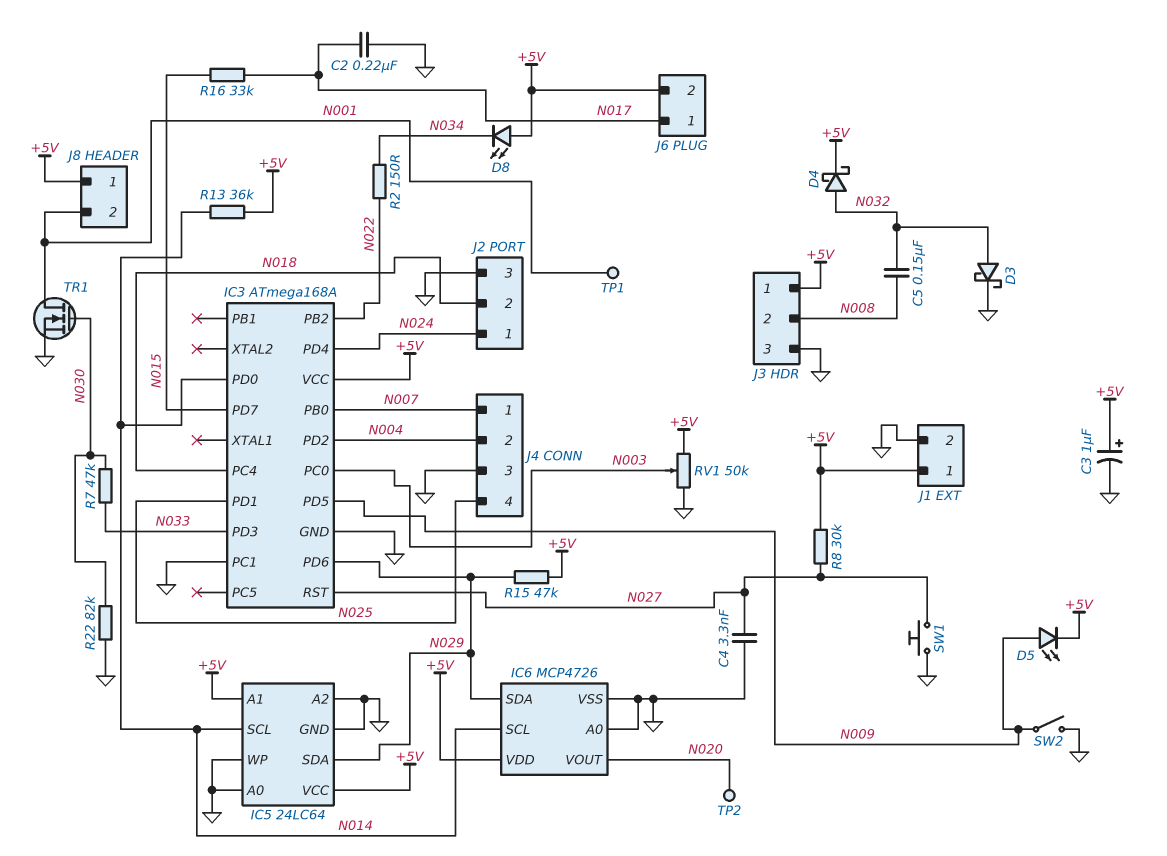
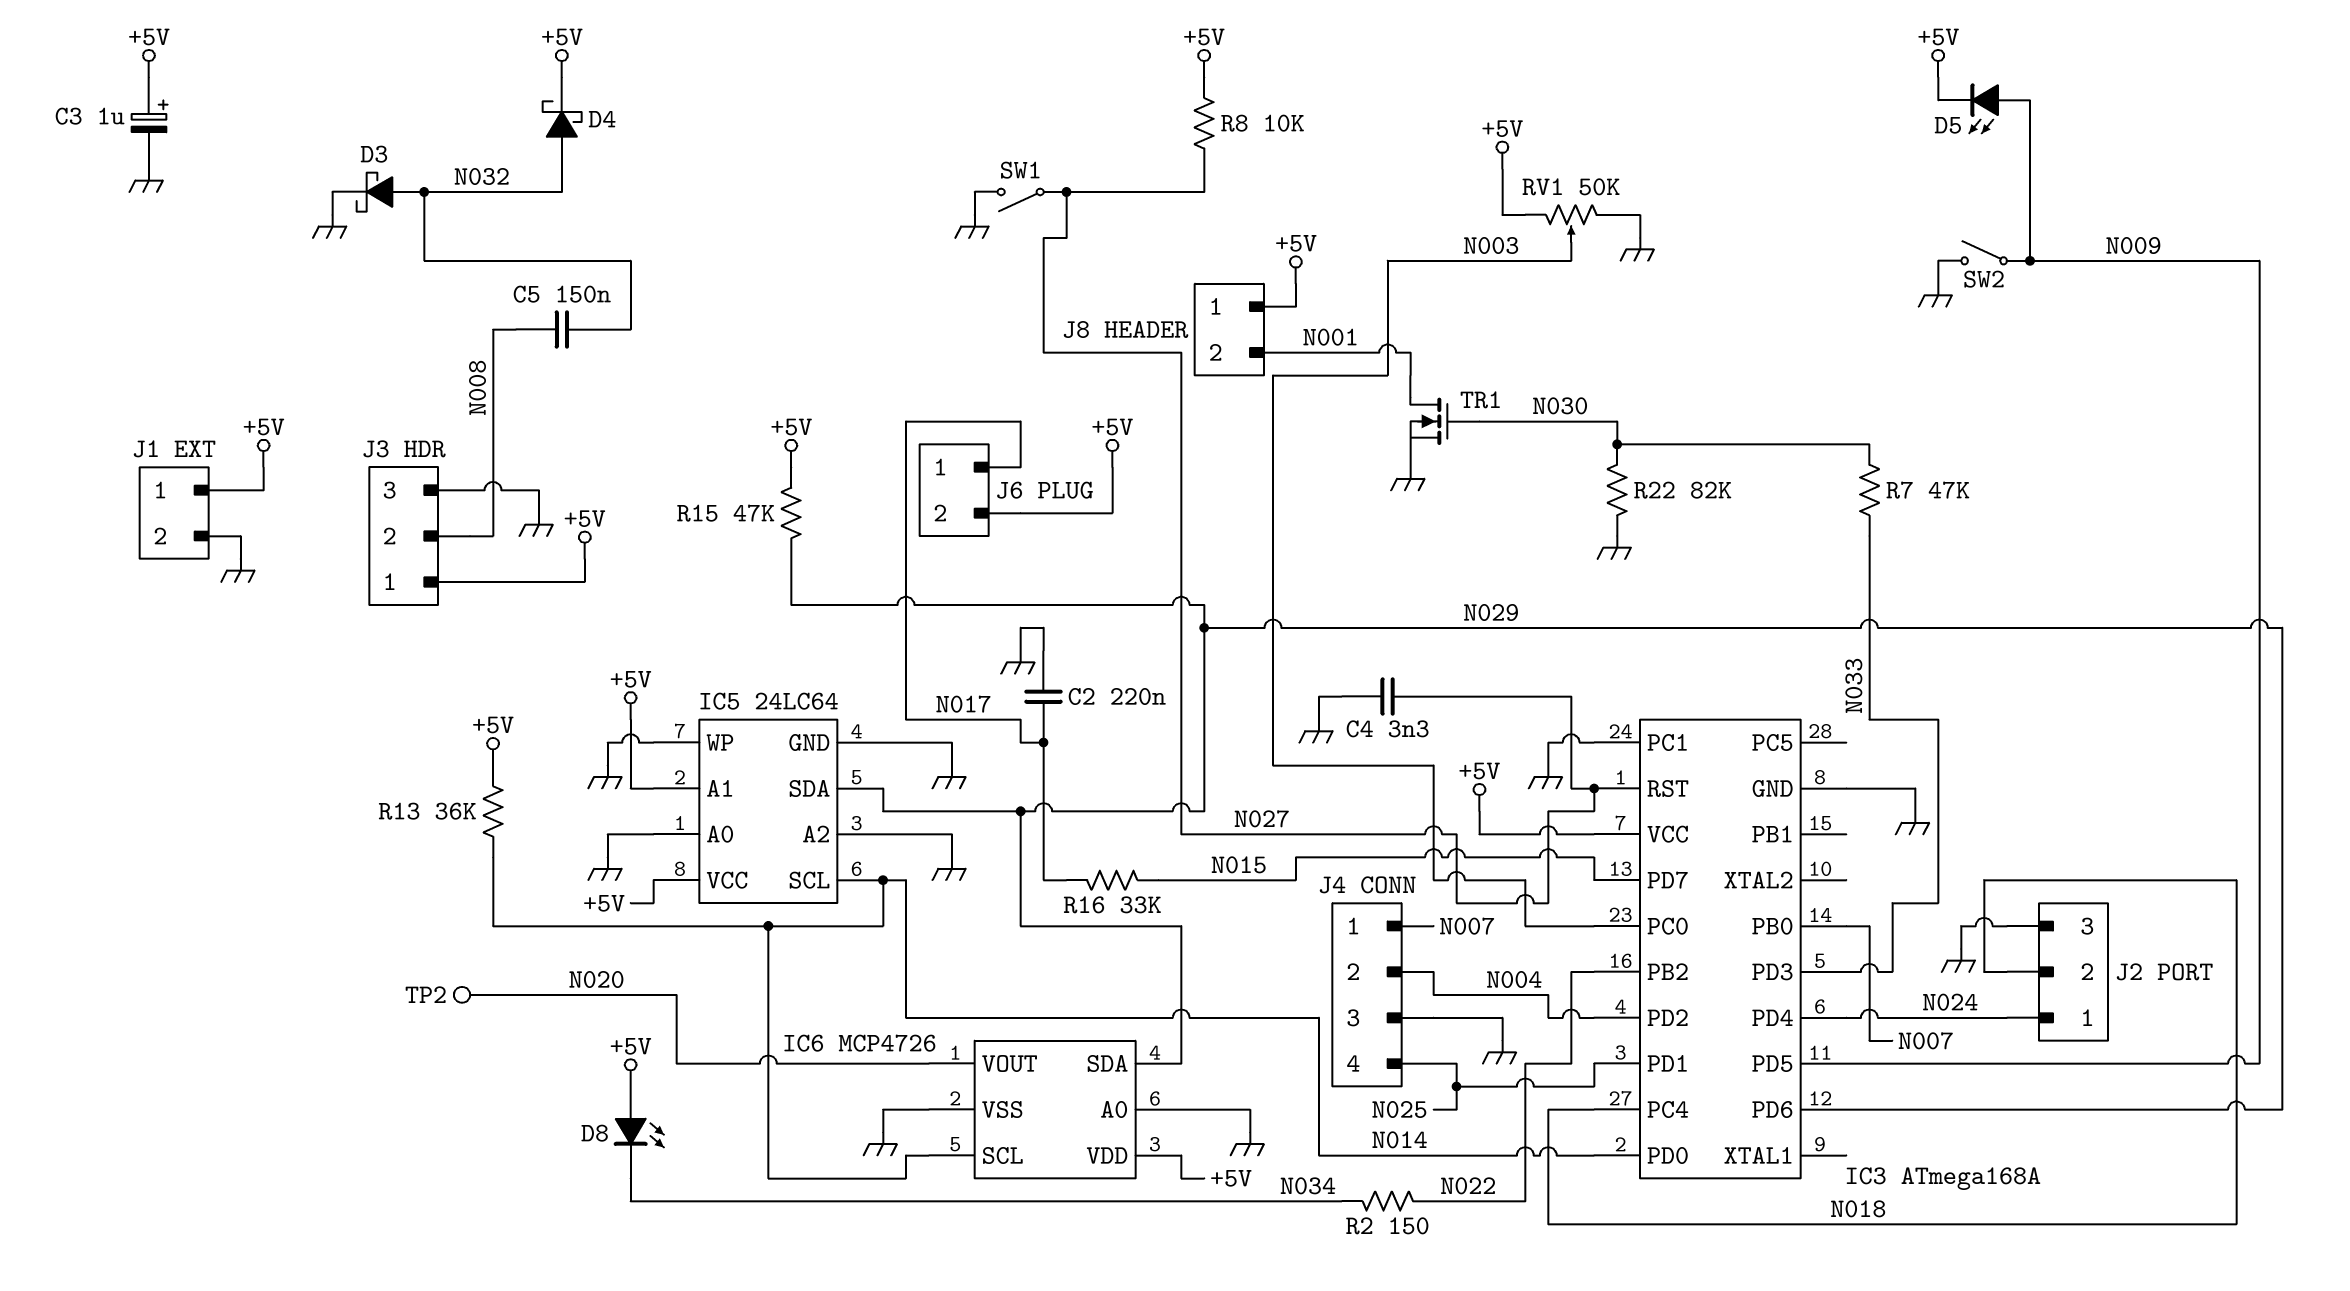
R8: 30k (+5V, N027) -> 10k (+5V, N027)
SW1: button (GND, N027) -> switch (GND, N027)
TP1: test point (N001) -> none

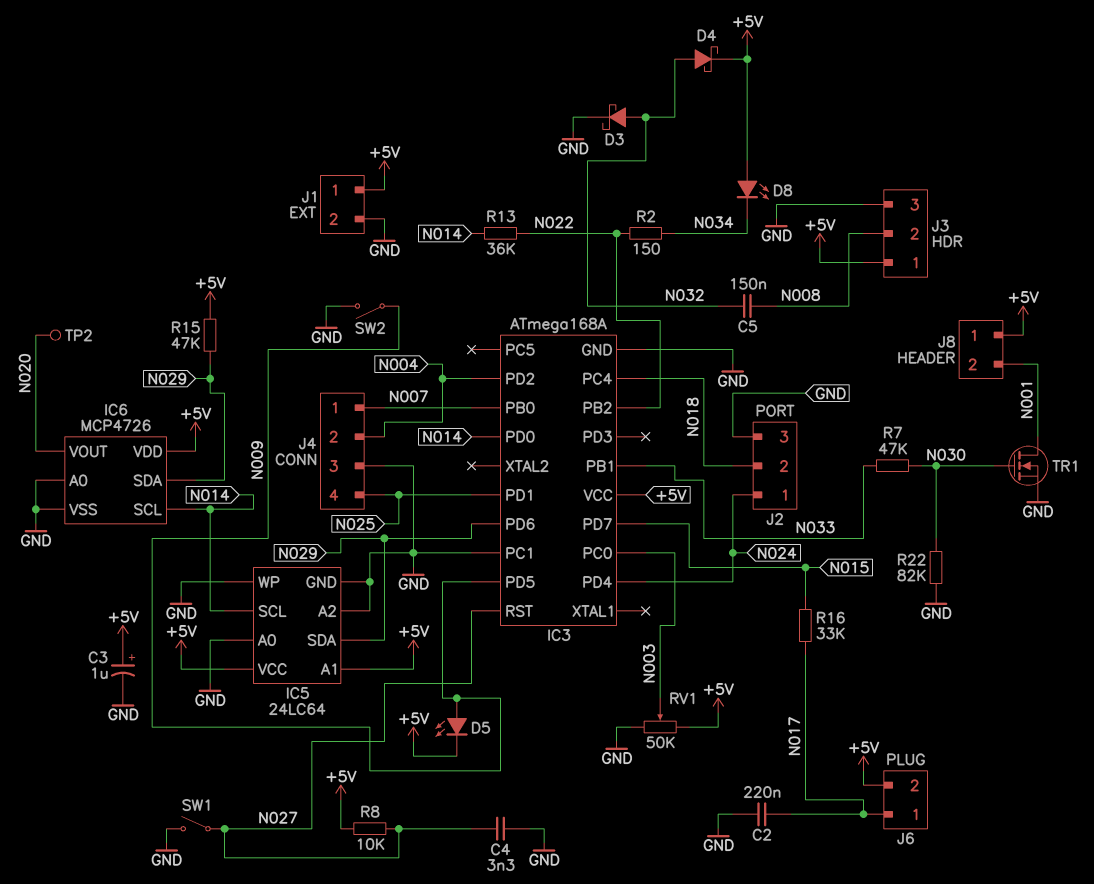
IC3 pin PB1: none -> N033
IC3 pin PD3: N033 -> none
R13: 36k (+5V, N014) -> 36k (N014, N022)

